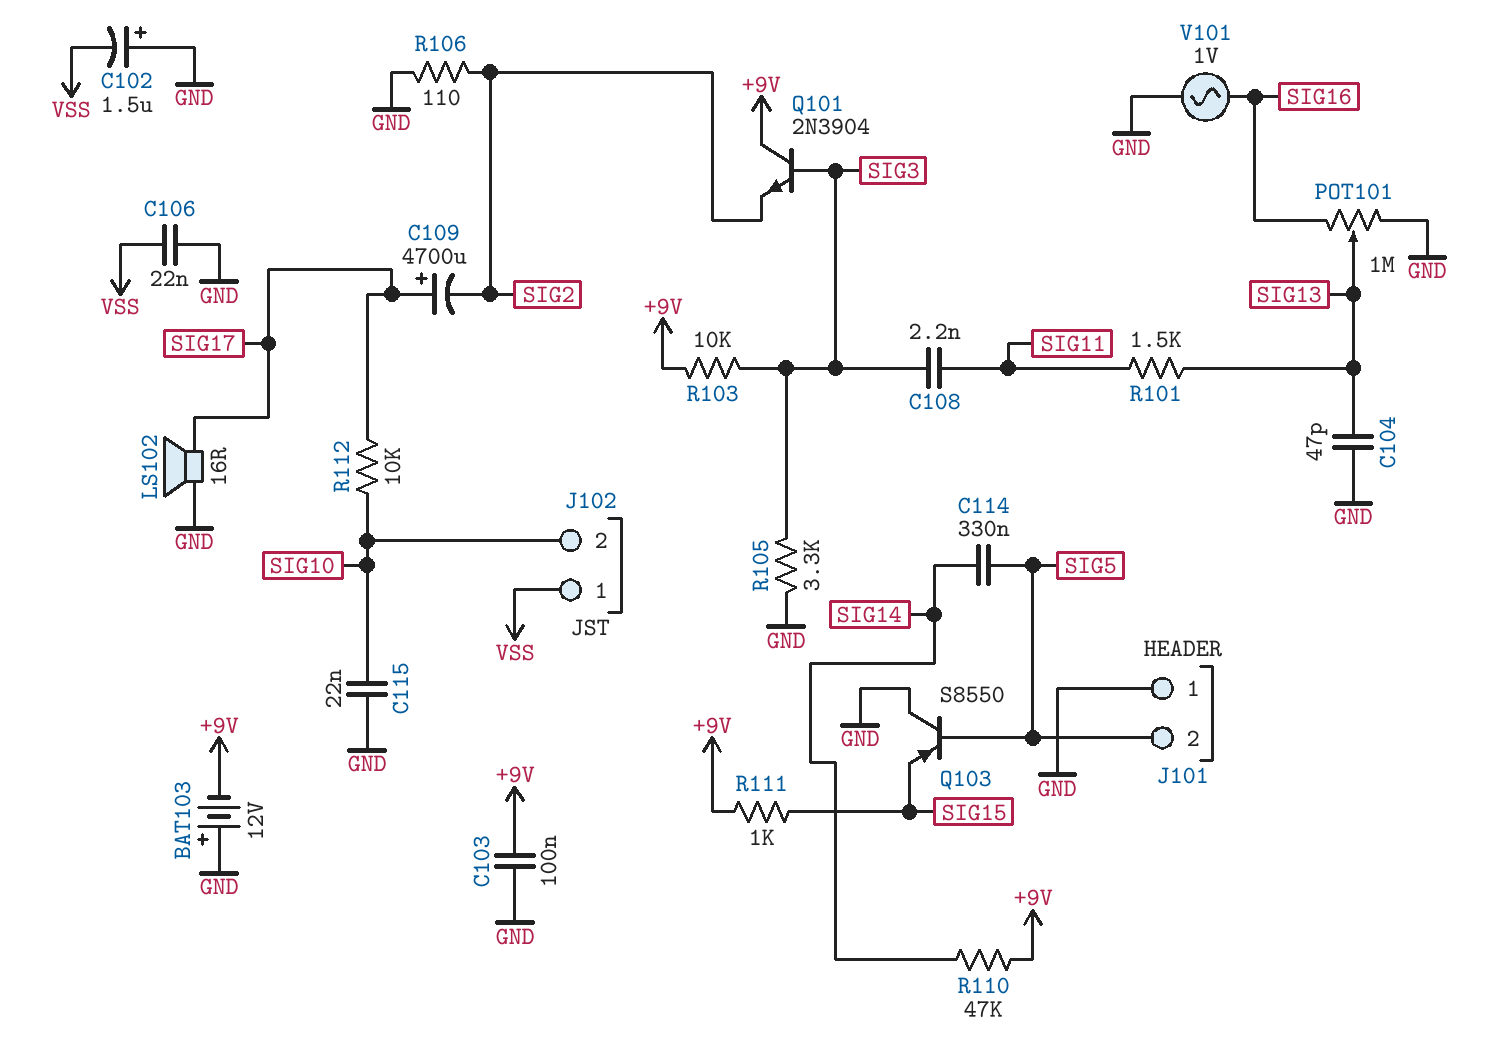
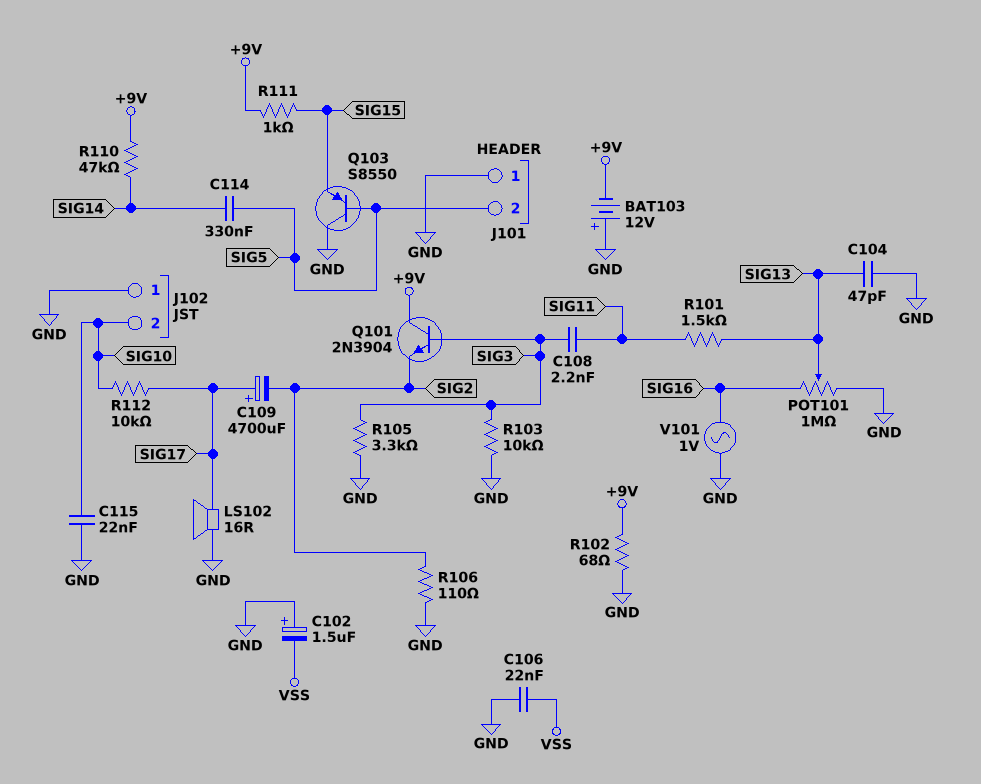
C103: 100nF (+9V, GND) -> none
J102 pin 1: VSS -> GND
R102: none -> 68 (+9V, GND)
R103: 10k (+9V, SIG3) -> 10k (GND, SIG3)

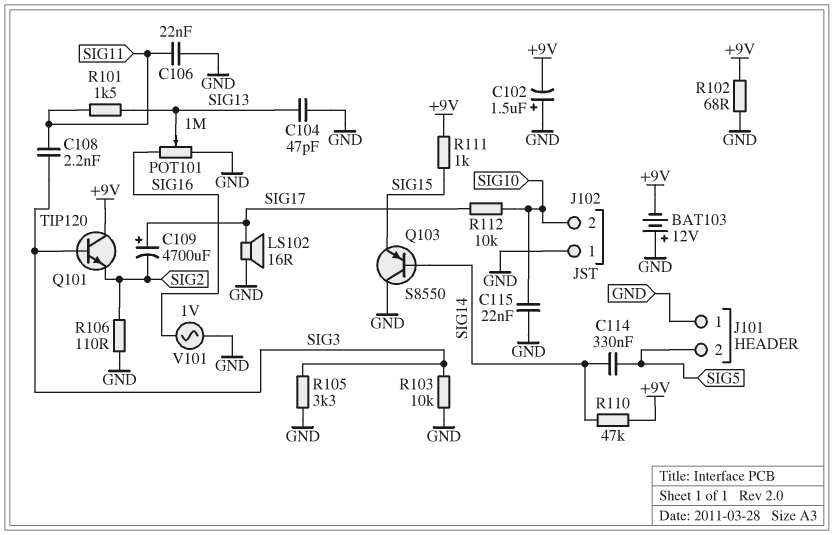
C102: 1.5uF (plus GND, minus VSS) -> 1.5uF (plus GND, minus +9V)
C106: 22nF (GND, VSS) -> 22nF (GND, SIG11)
Q101: NPN 2N3904 (B SIG3, C +9V, E SIG2) -> NPN TIP120 (B SIG3, C +9V, E SIG2)
Q103: PNP S8550 (B SIG5, C GND, E SIG15) -> PNP S8550 (B SIG14, C GND, E SIG15)

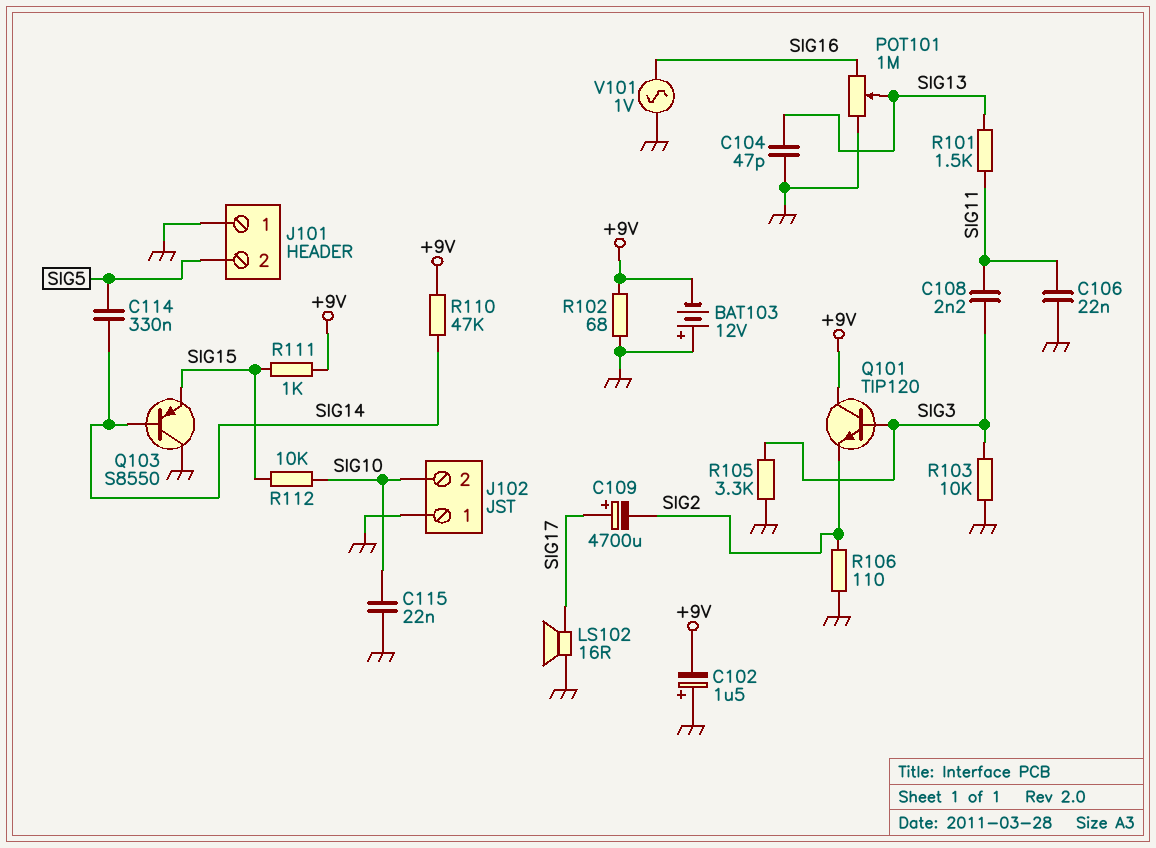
R112: 10k (SIG10, SIG17) -> 10k (SIG10, SIG15)

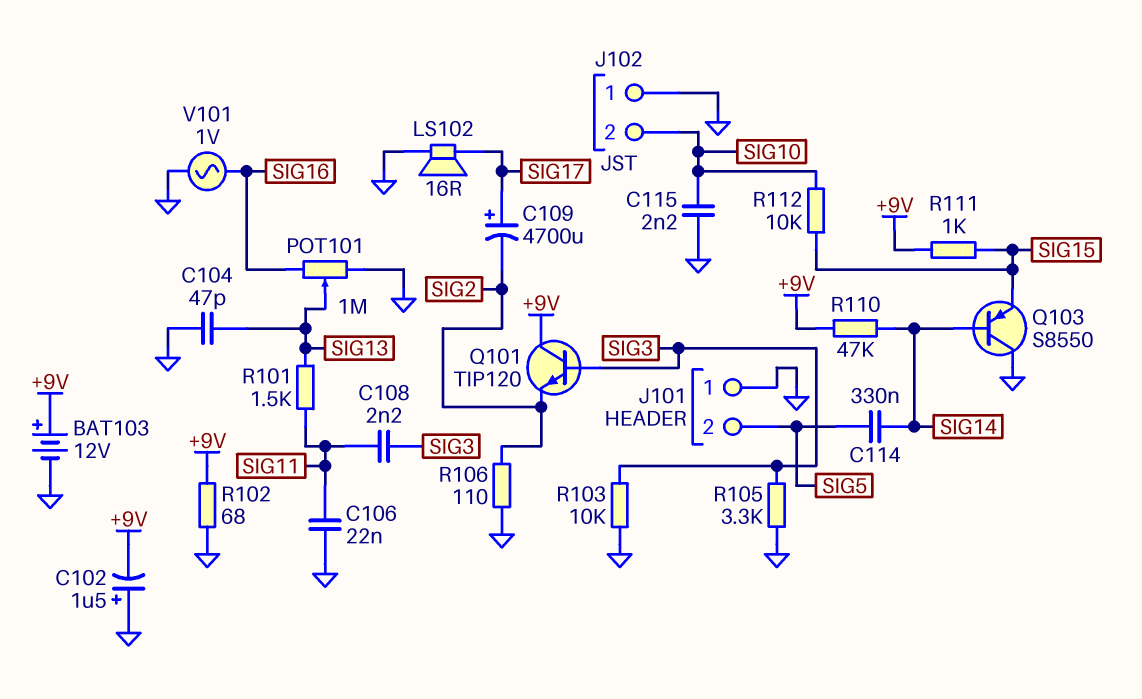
BAT103: 12V (plus GND, minus +9V) -> 12V (plus +9V, minus GND)
C115: 22nF (GND, SIG10) -> 2.2nF (GND, SIG10)

